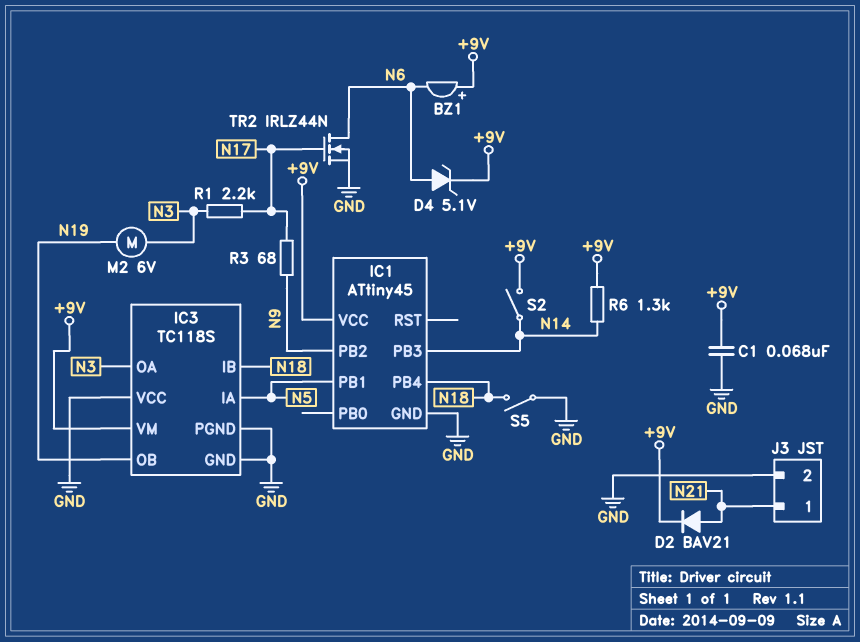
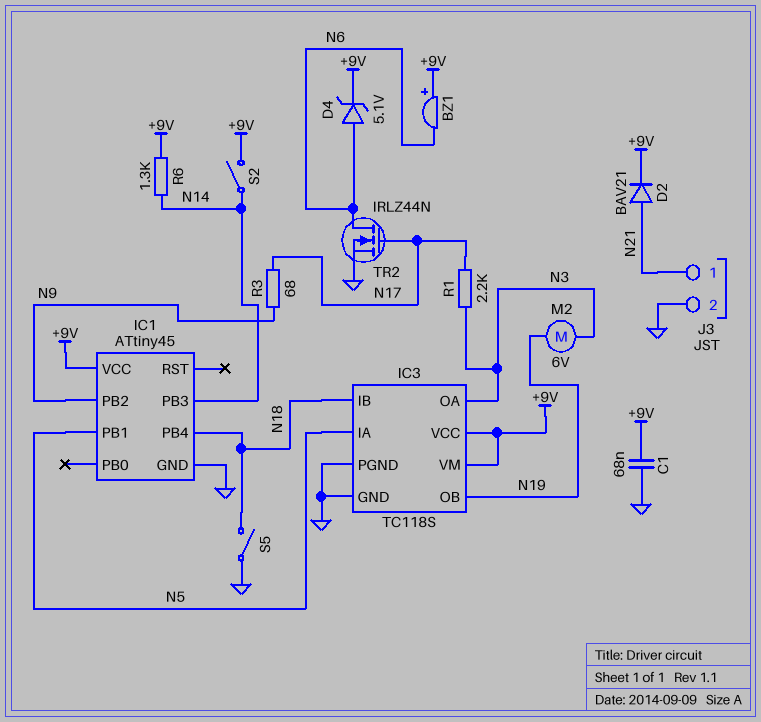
IC3 pin VCC: GND -> +9V

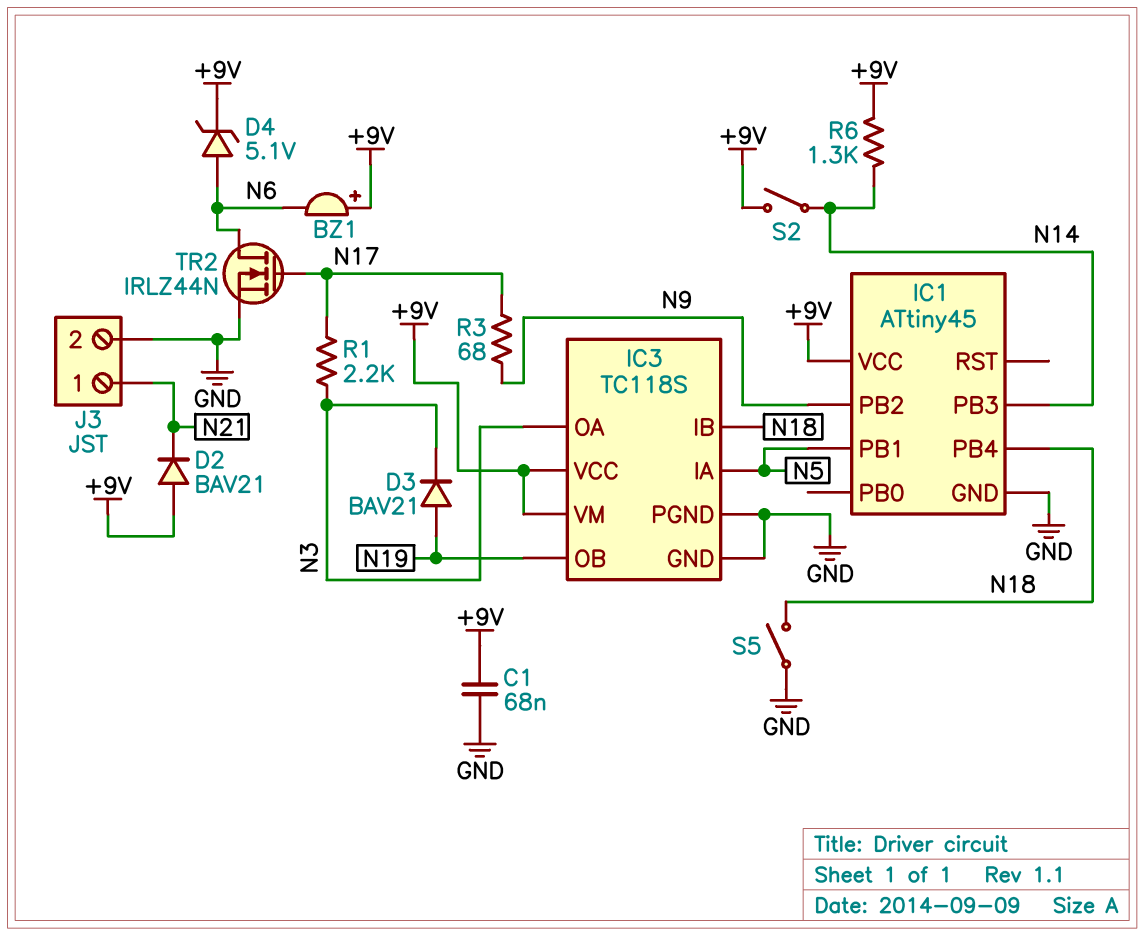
D2: diode BAV21 (A N21, K +9V) -> diode BAV21 (A +9V, K N21)
D3: none -> diode BAV21 (A N19, K N3)
M2: motor 6V (N3, N19) -> none

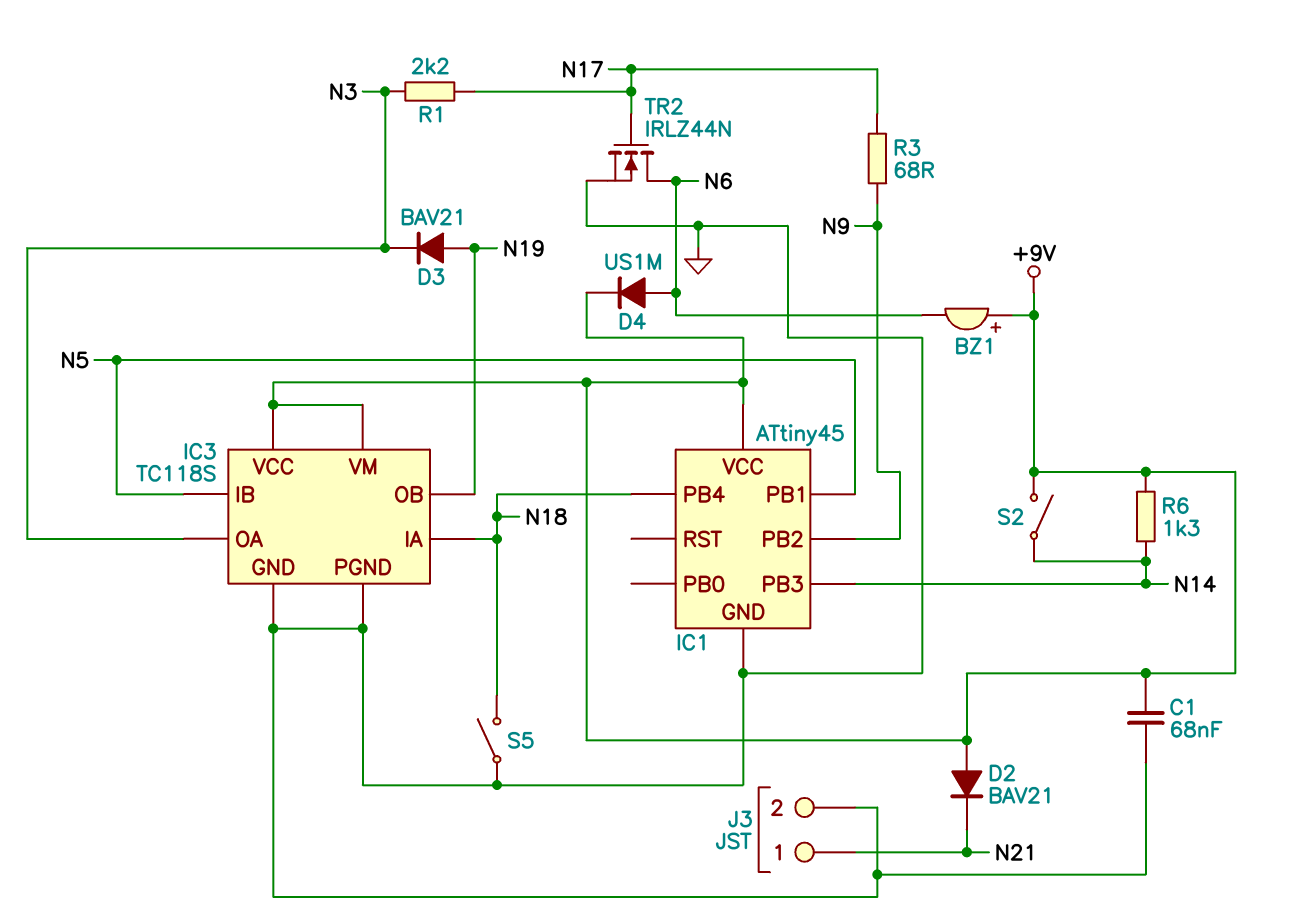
D4: zener 5.1V (A N6, K +9V) -> diode US1M (A N6, K +9V)
IC3 pin IA: N5 -> N18
IC3 pin IB: N18 -> N5

